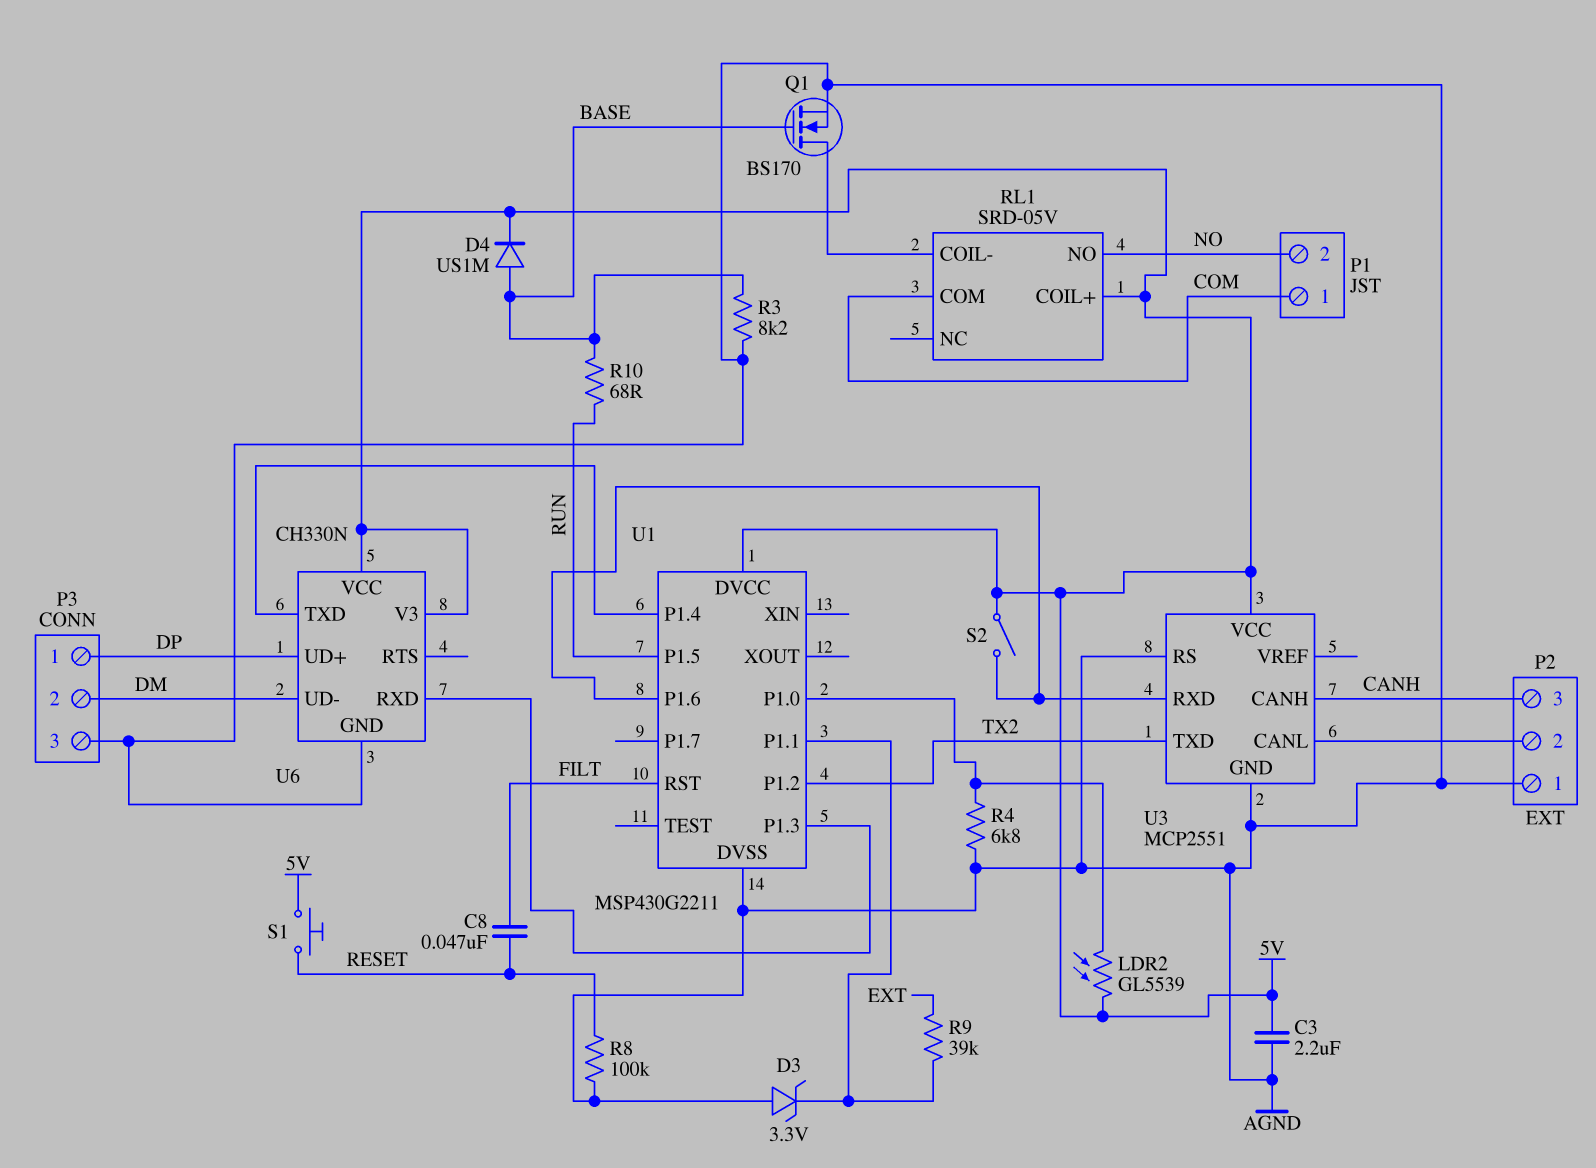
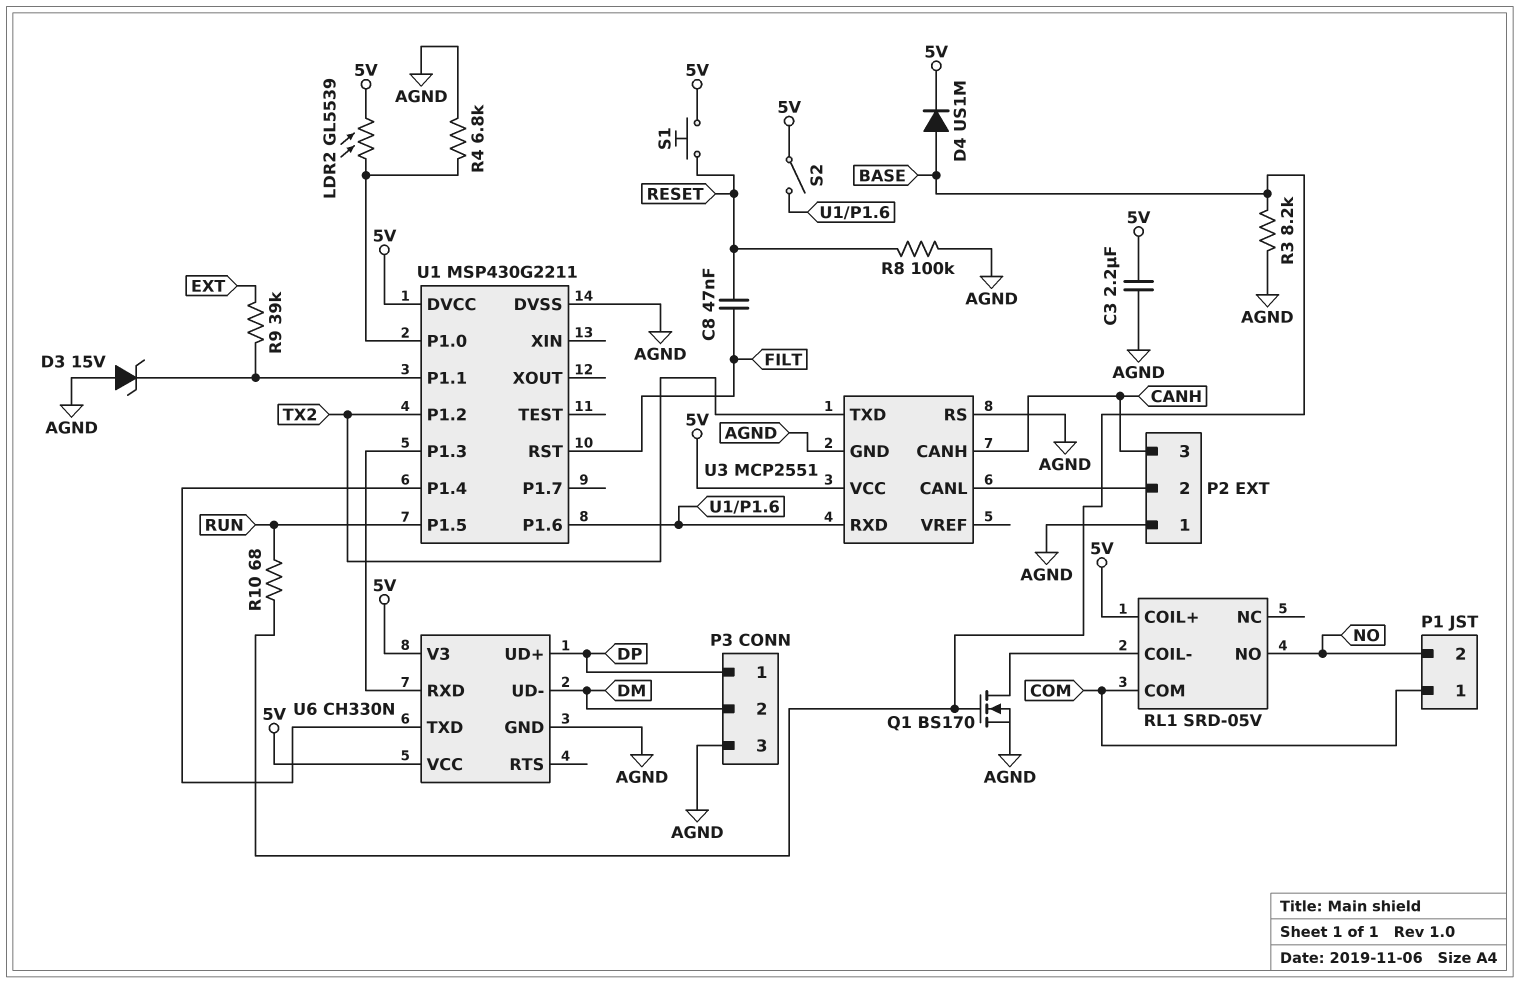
D3: zener 3.3V (A AGND, K U1/P1.1) -> zener 15V (A AGND, K U1/P1.1)

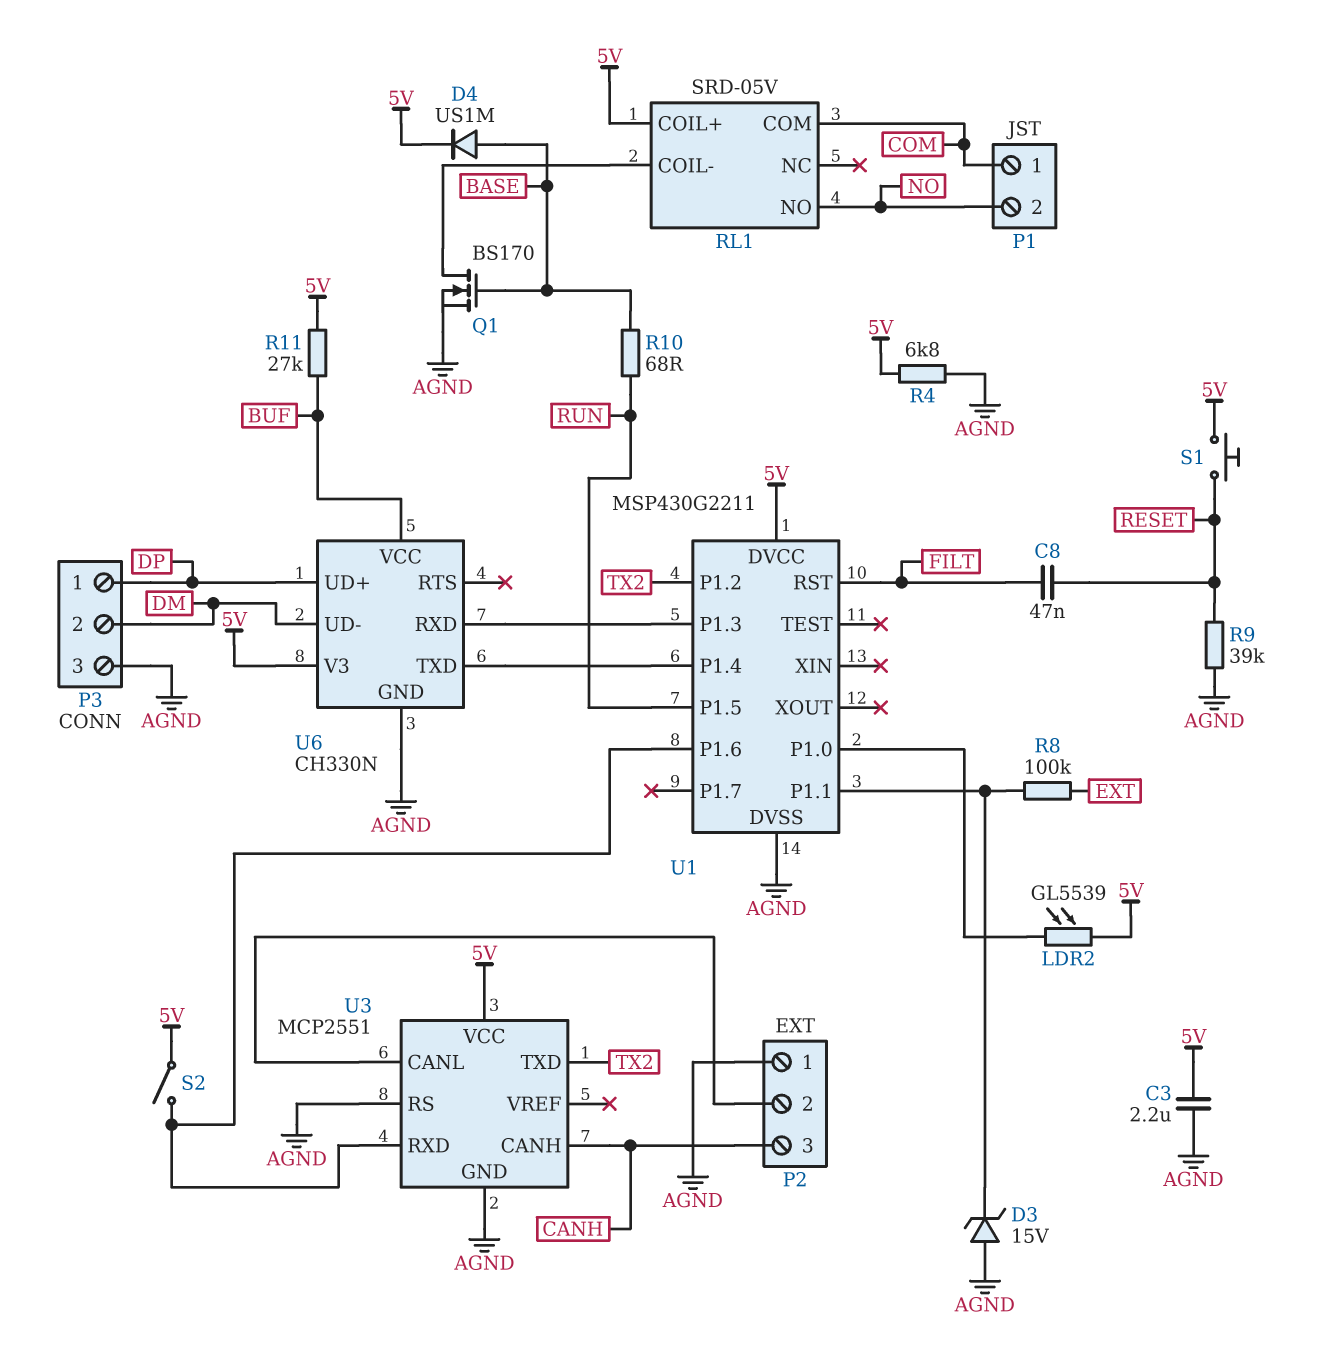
R3: 8.2k (AGND, BASE) -> none
R4: 6.8k (AGND, U1/P1.0) -> 6.8k (5V, AGND)
R8: 100k (AGND, RESET) -> 100k (EXT, U1/P1.1)
R9: 39k (EXT, U1/P1.1) -> 39k (AGND, RESET)
R11: none -> 27k (5V, BUF)
U6 pin VCC: 5V -> BUF

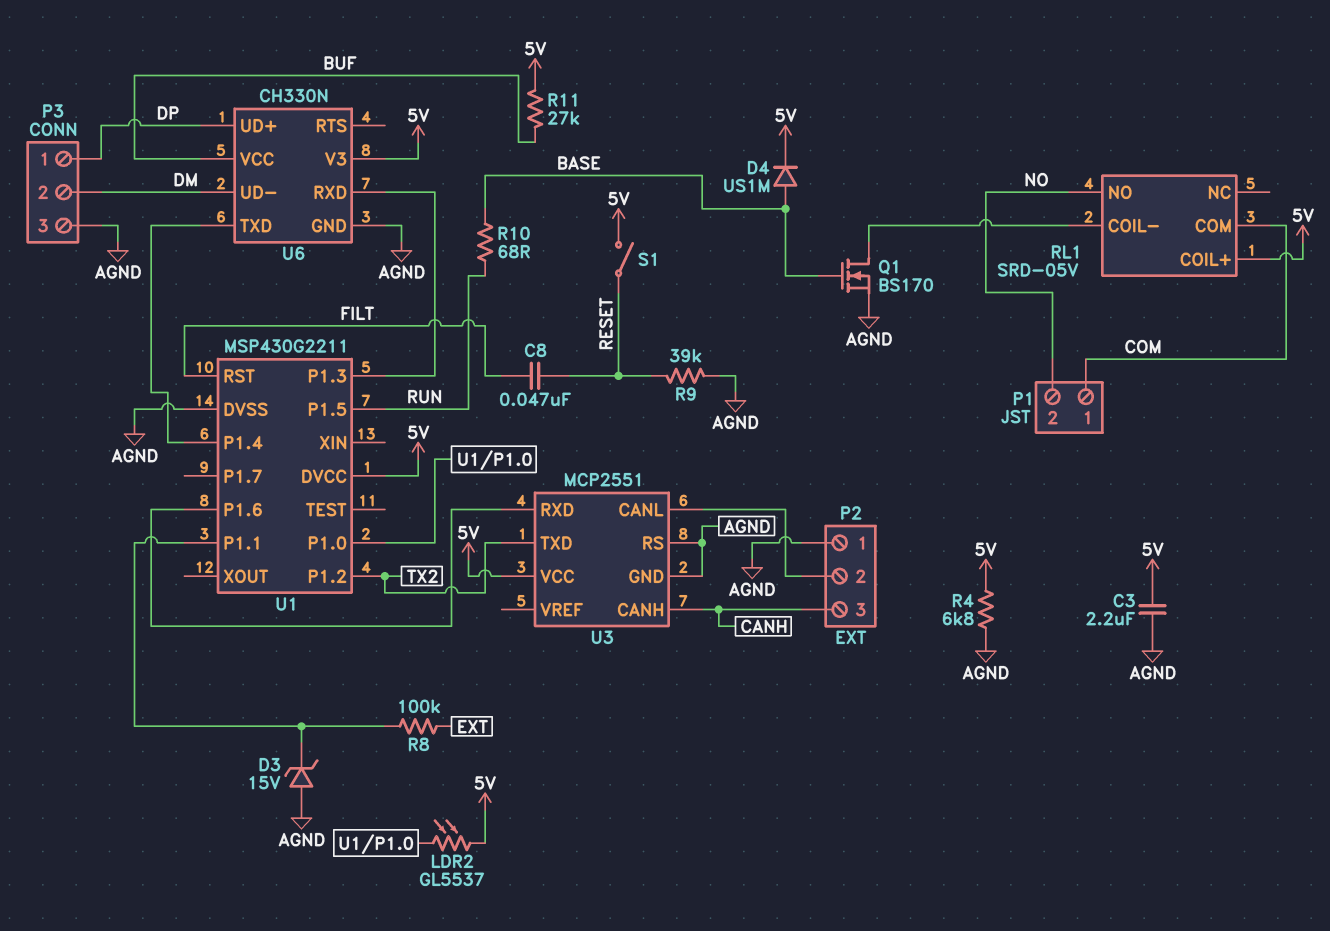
LDR2: GL5539 (5V, U1/P1.0) -> GL5537 (5V, U1/P1.0)
S1: button (5V, RESET) -> switch (5V, RESET)
S2: switch (5V, U1/P1.6) -> none

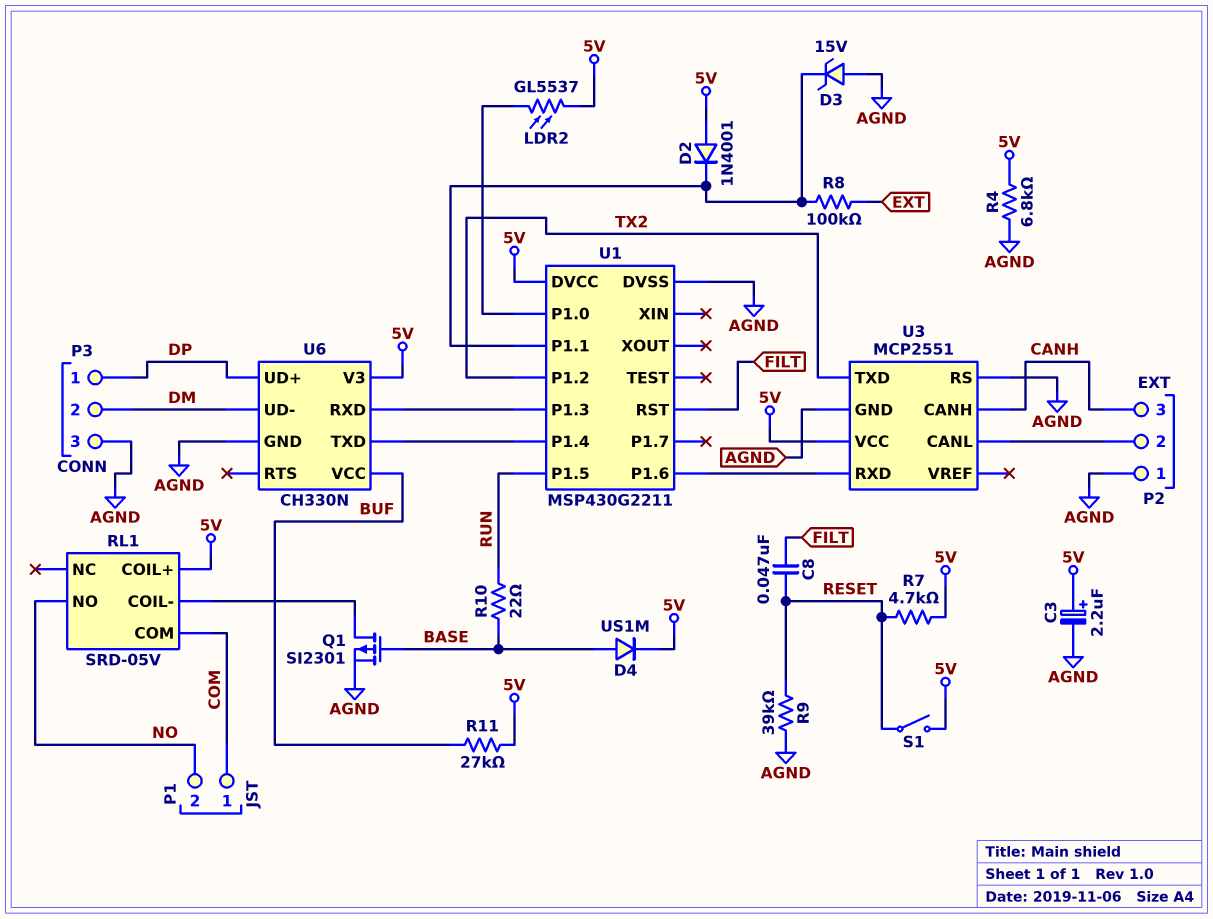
C3: 2.2uF (5V, AGND) -> 2.2uF (plus 5V, minus AGND)
D2: none -> diode 1N4001 (A 5V, K U1/P1.1)
Q1: NMOS BS170 (G BASE, D RL1/COIL-, S AGND) -> PMOS SI2301 (G BASE, D RL1/COIL-, S AGND)
R7: none -> 4.7k (5V, RESET)
R10: 68 (BASE, RUN) -> 22 (BASE, RUN)

